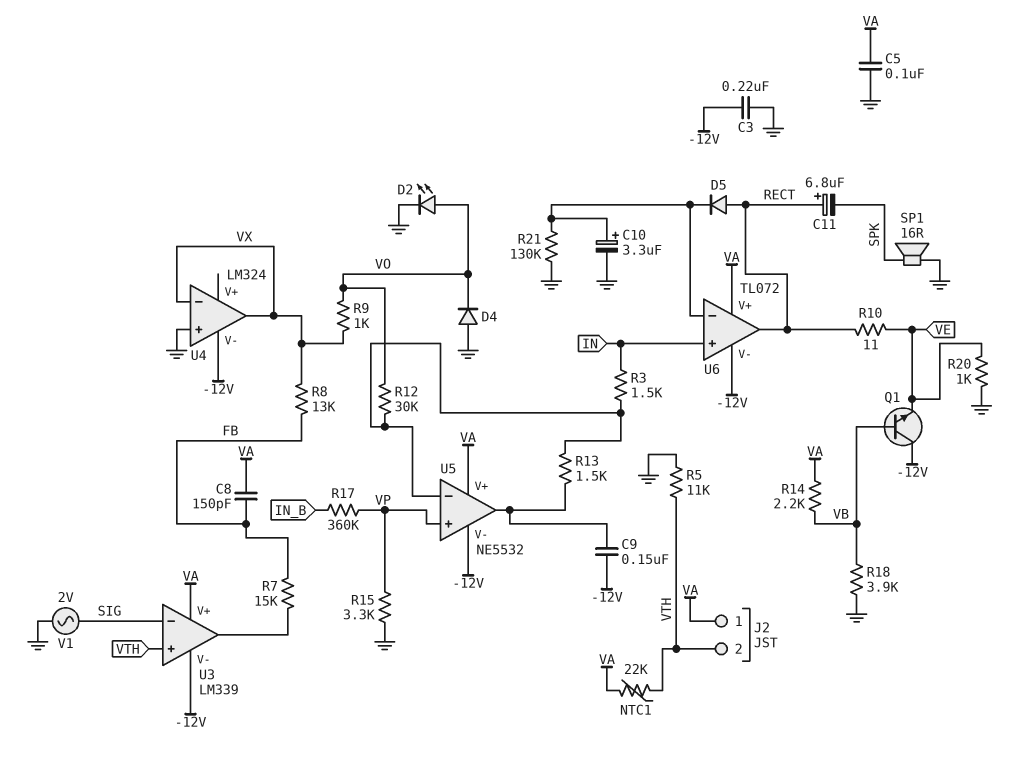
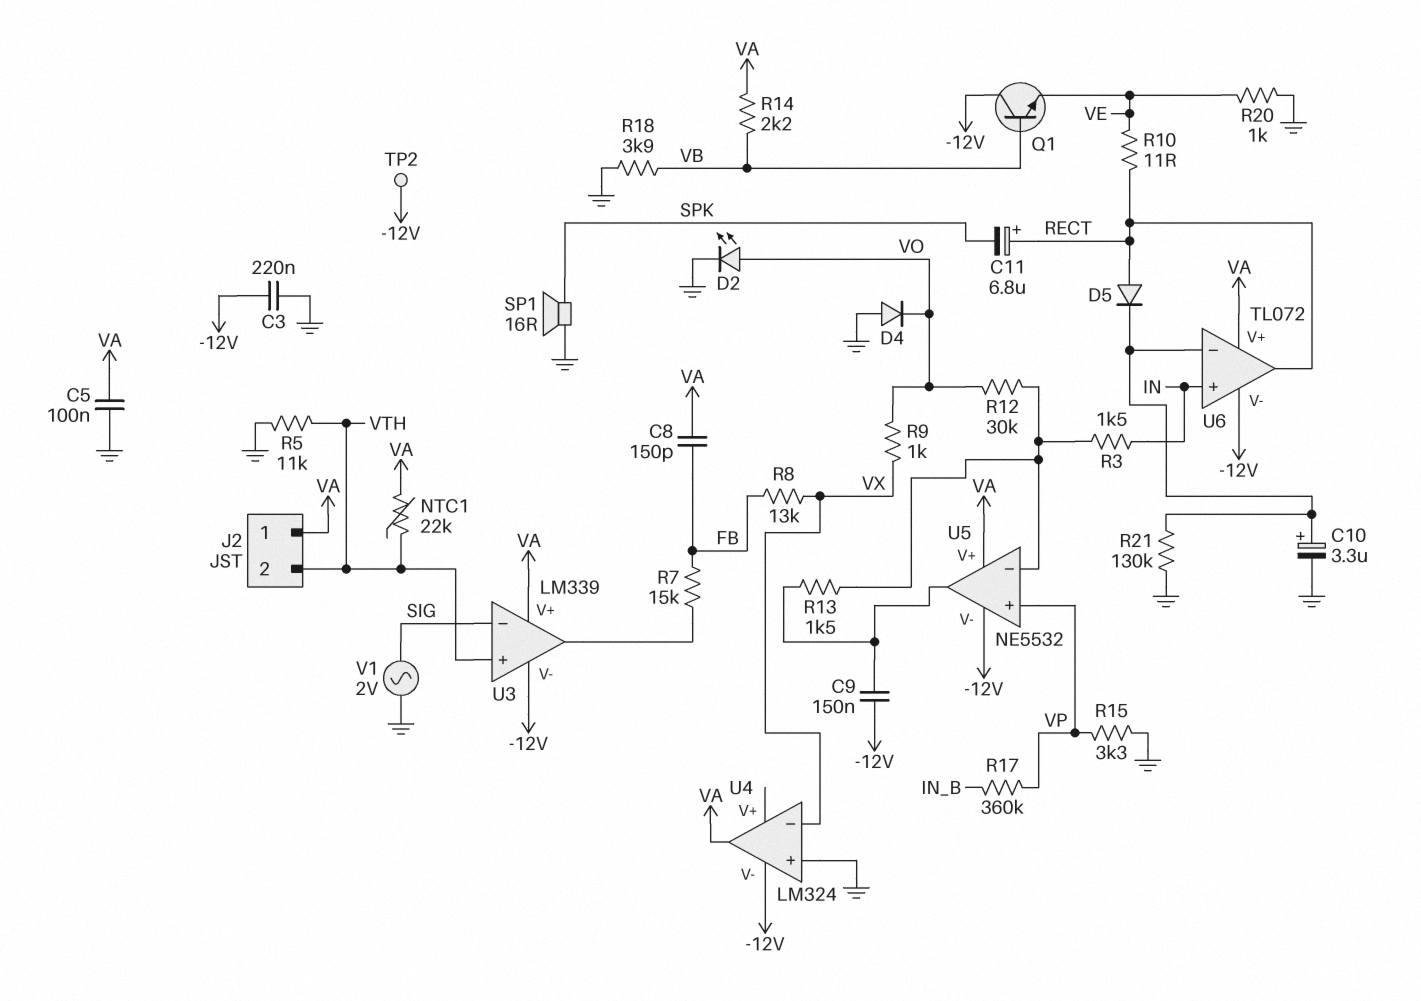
TP2: none -> test point (-12V)
U4 pin out: VX -> VA

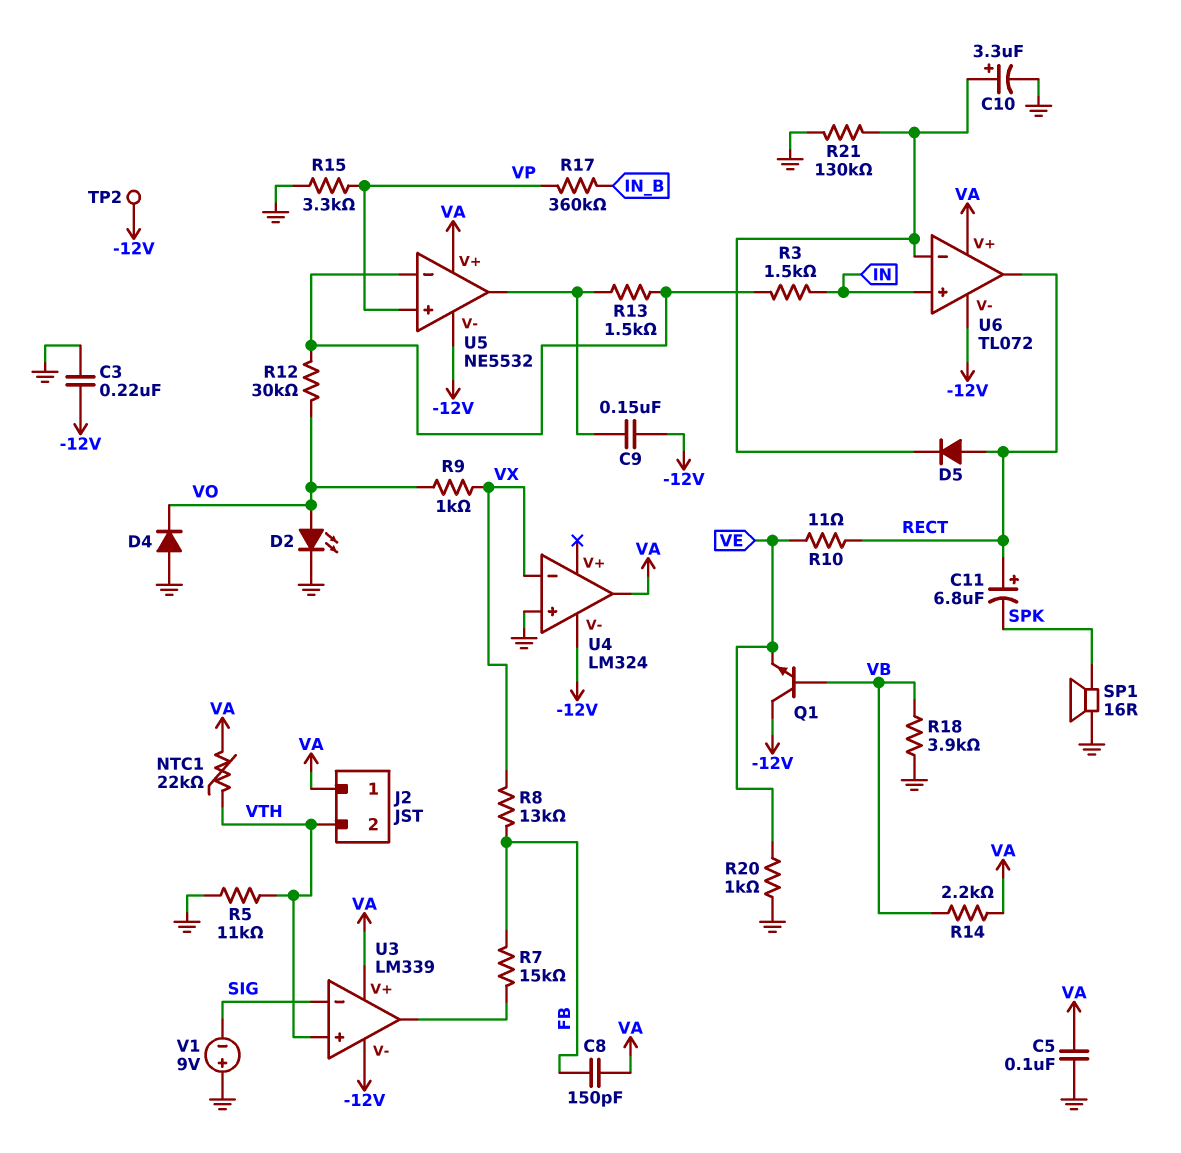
V1: AC 2V (GND, SIG) -> 9V (plus GND, minus SIG)

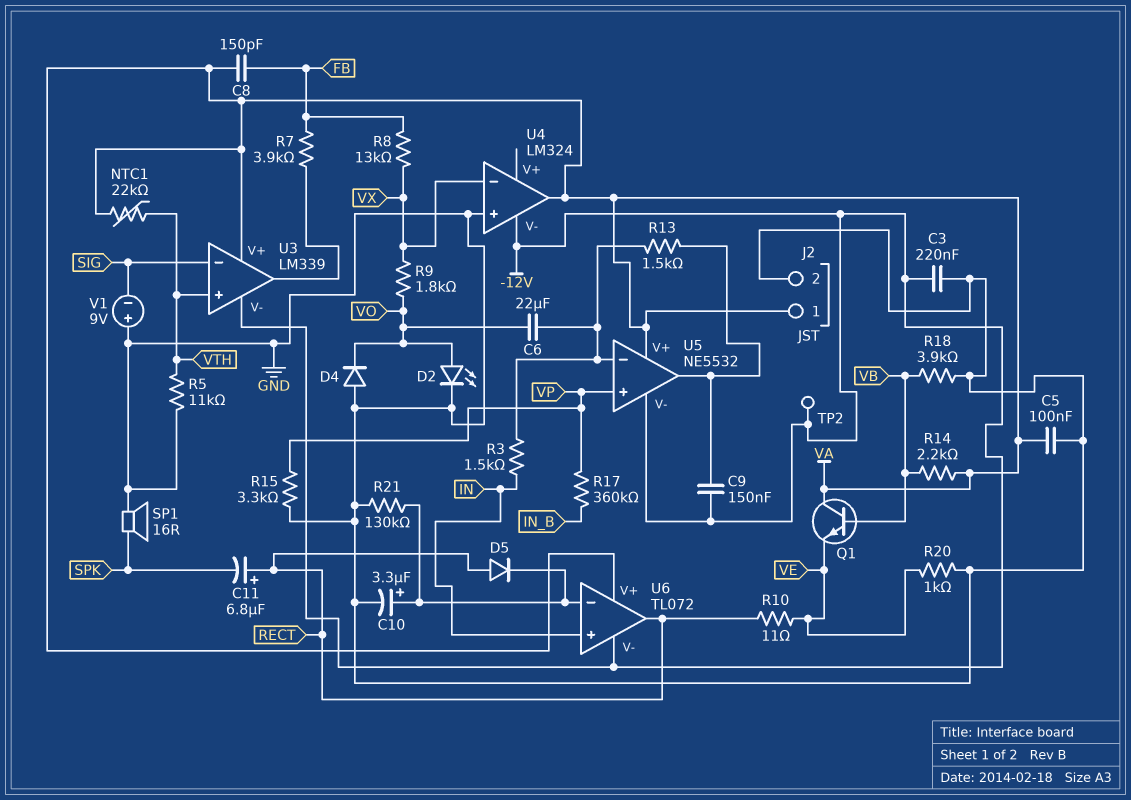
C6: none -> 22uF (U5/in-, VO)
J2 pin 2: VTH -> GND
Q1: NPN (B VB, C -12V, E VE) -> NPN (B VB, C VA, E VE)
R7: 15k (FB, U3/out) -> 3.9k (FB, U3/out)
R9: 1k (VO, VX) -> 1.8k (VO, VX)
R12: 30k (U5/in-, VO) -> none

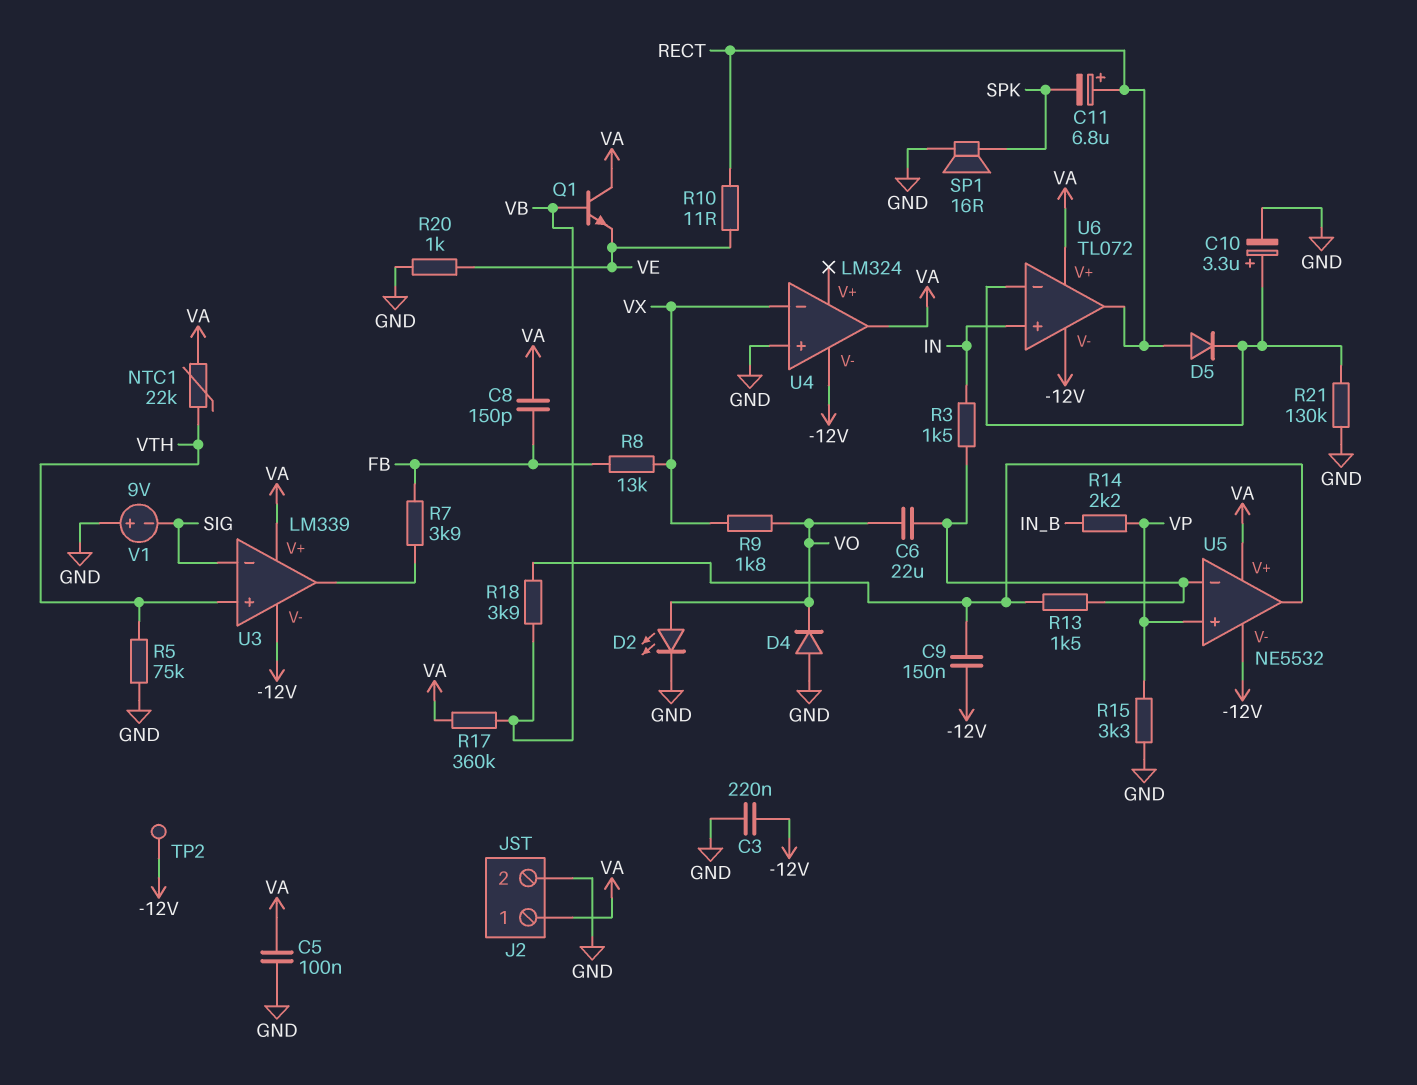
R5: 11k (GND, VTH) -> 75k (GND, VTH)
R14: 2.2k (VA, VB) -> 2.2k (IN_B, VP)
R17: 360k (IN_B, VP) -> 360k (VA, VB)
R18: 3.9k (GND, VB) -> 3.9k (U5/out, VB)

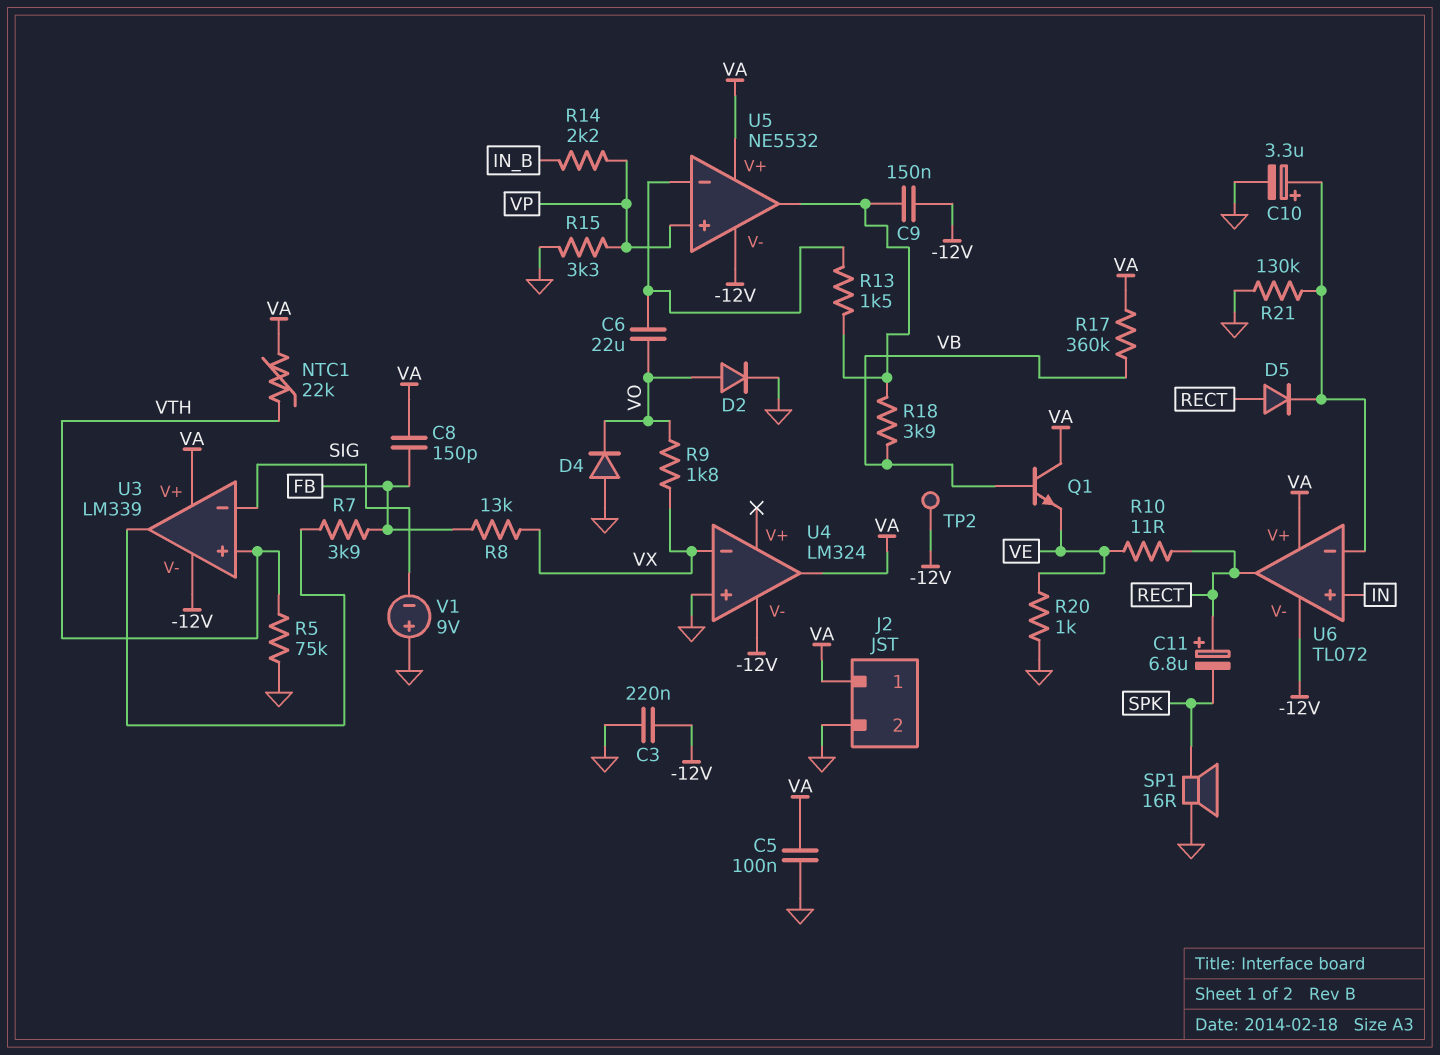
D2: LED (A VO, K GND) -> diode (A VO, K GND)
R3: 1.5k (IN, U5/in-) -> none

